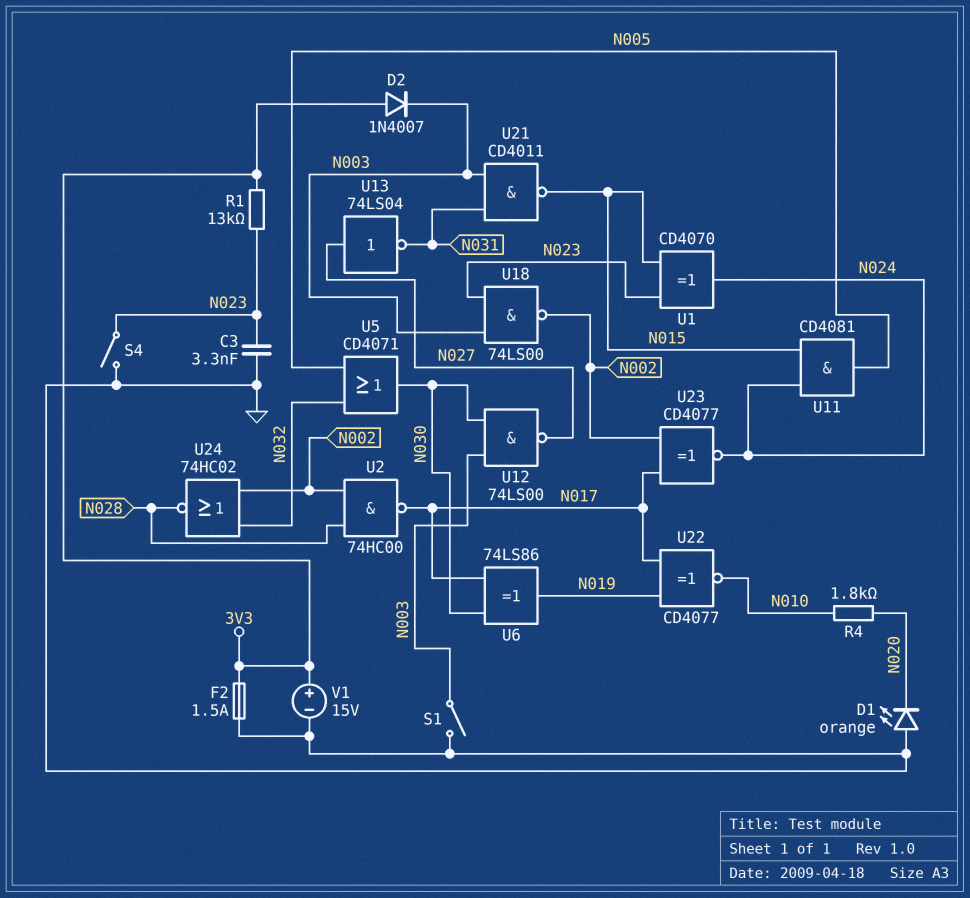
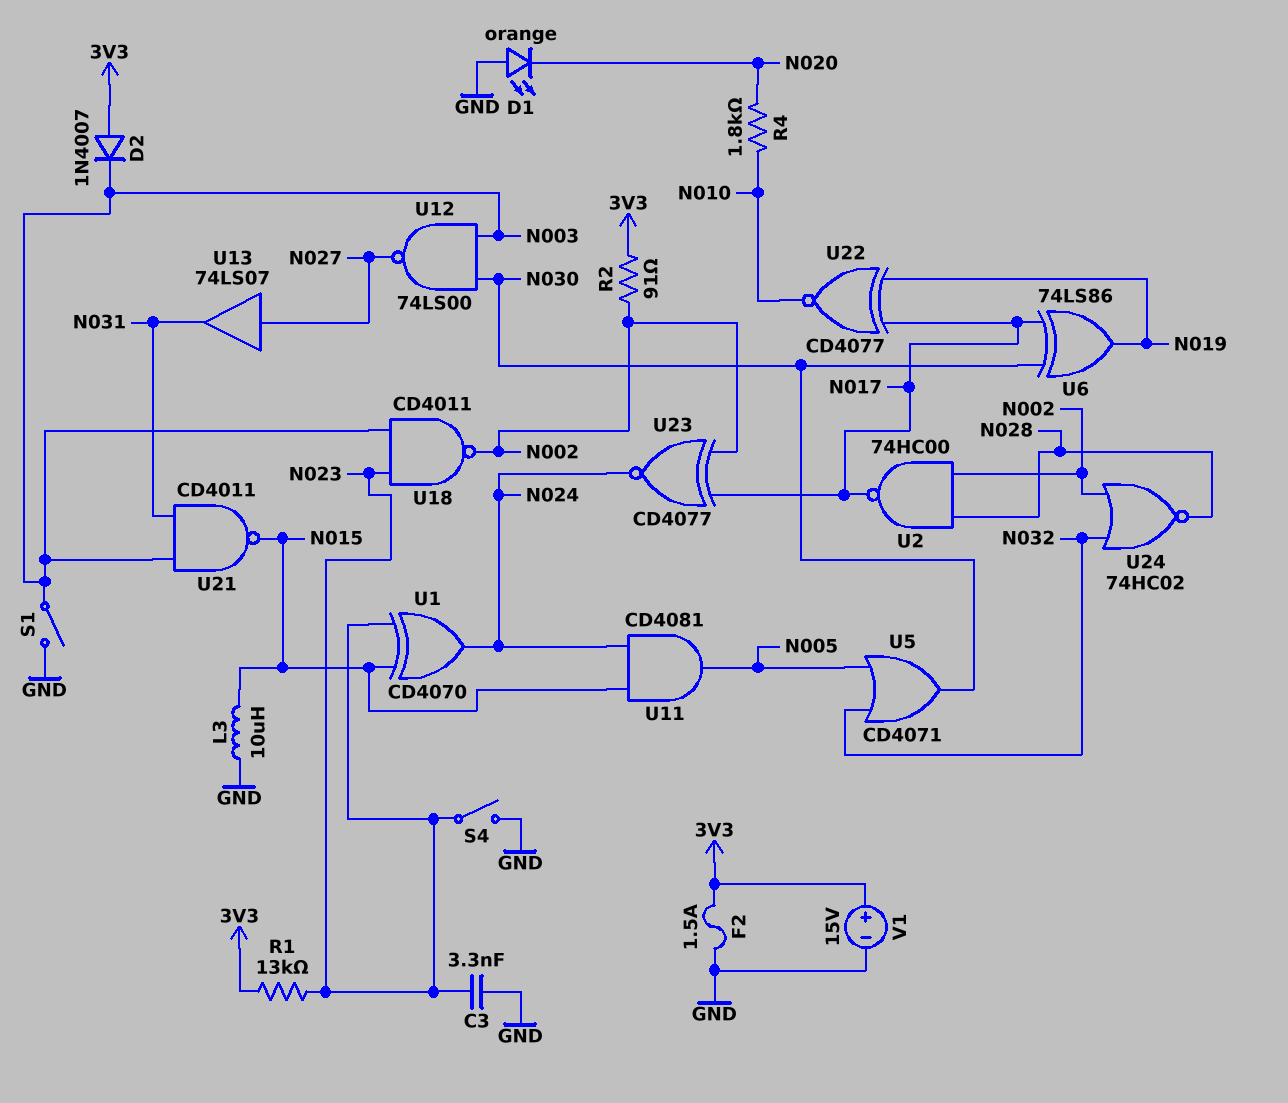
L3: none -> 10uH (GND, N015)
R2: none -> 91 (3V3, N002)
U13: NOT 74LS04 (in N027, out N031) -> buffer 74LS07 (in N027, out N031)
U18: NAND 74LS00 (in N003, in N023, out N002) -> NAND CD4011 (in N003, in N023, out N002)

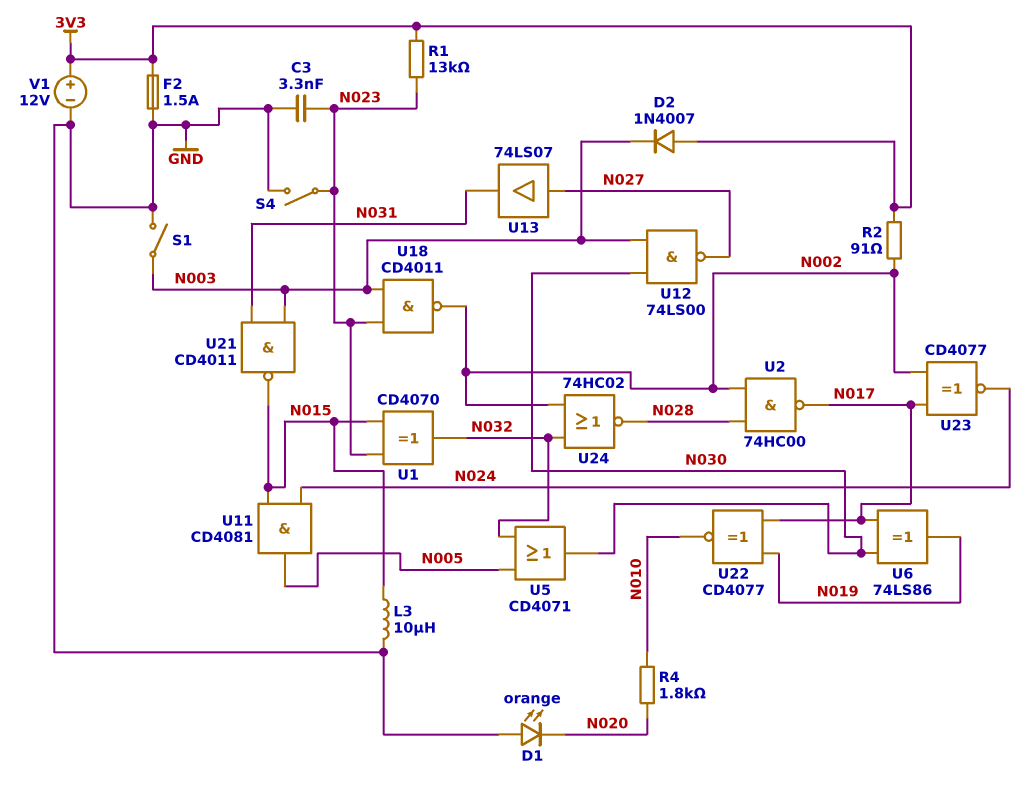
U1: XOR CD4070 (in N015, in N023, out N024) -> XOR CD4070 (in N015, in N023, out N032)
V1: 15V (plus 3V3, minus GND) -> 12V (plus 3V3, minus GND)

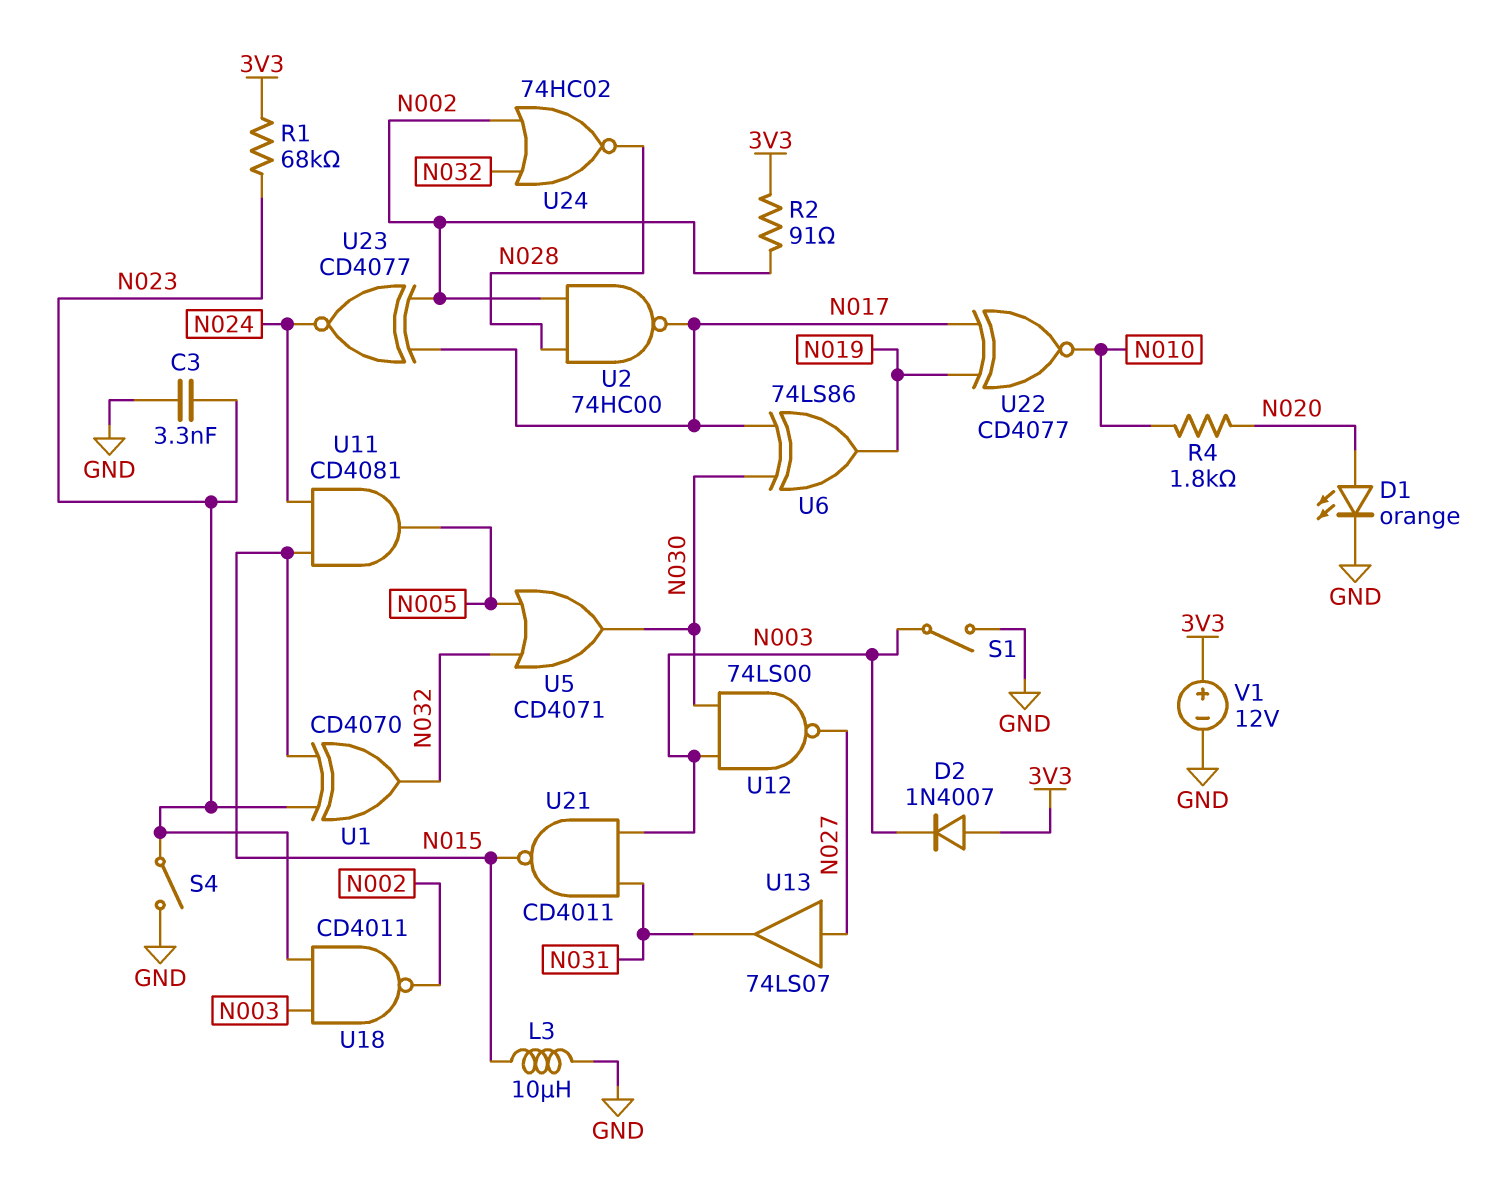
D1: LED orange (A GND, K N020) -> LED orange (A N020, K GND)
F2: 1.5A (3V3, GND) -> none
R1: 13k (3V3, N023) -> 68k (3V3, N023)

